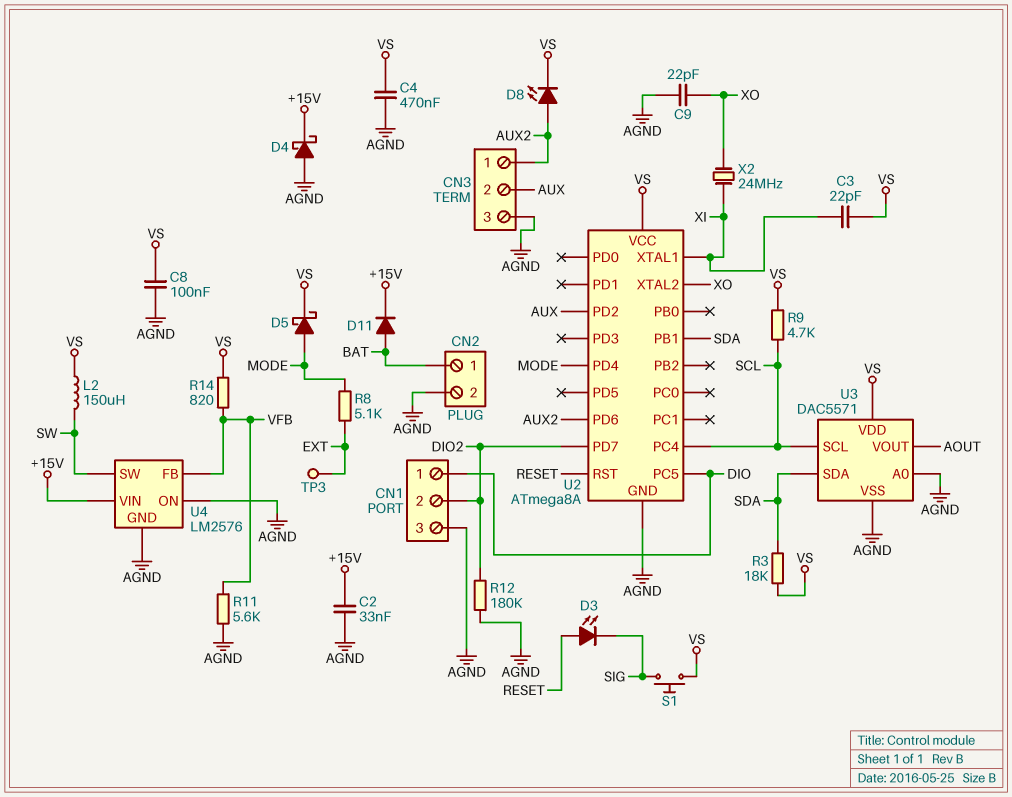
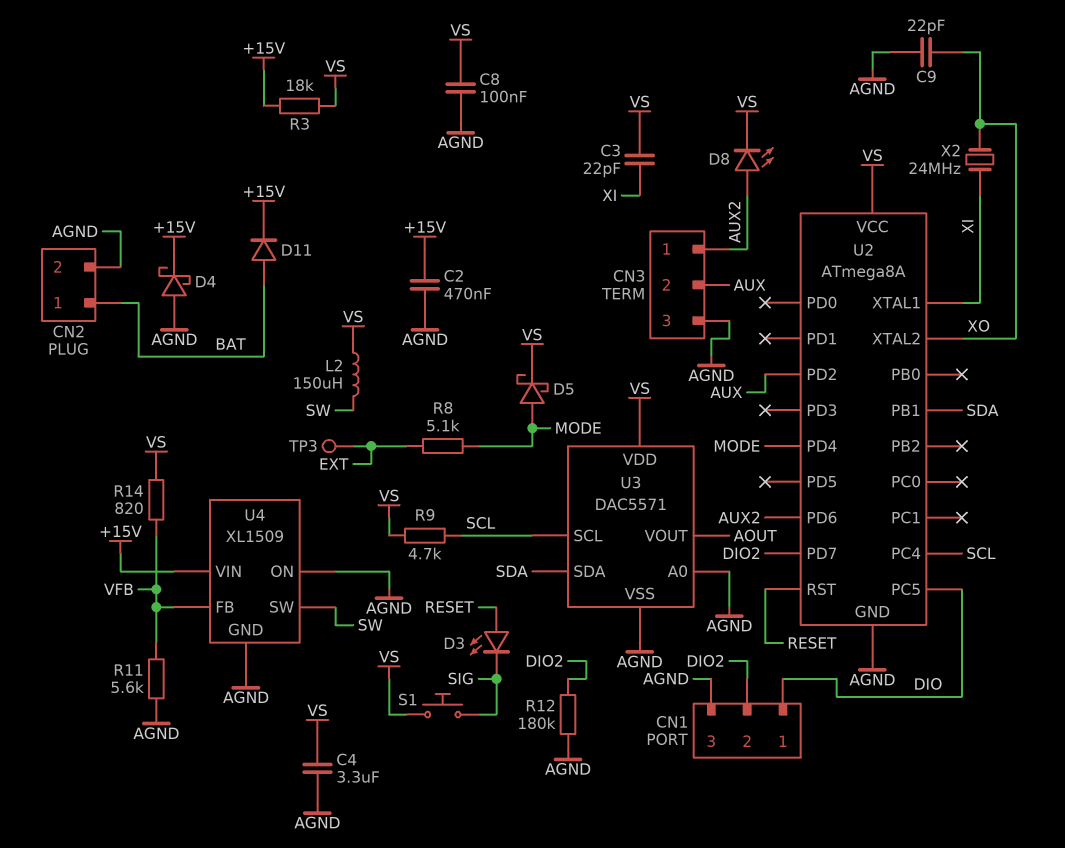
C2: 33nF (+15V, AGND) -> 470nF (+15V, AGND)
C4: 470nF (AGND, VS) -> 3.3uF (AGND, VS)
R3: 18k (SDA, VS) -> 18k (+15V, VS)
U4: LM2576 -> XL1509

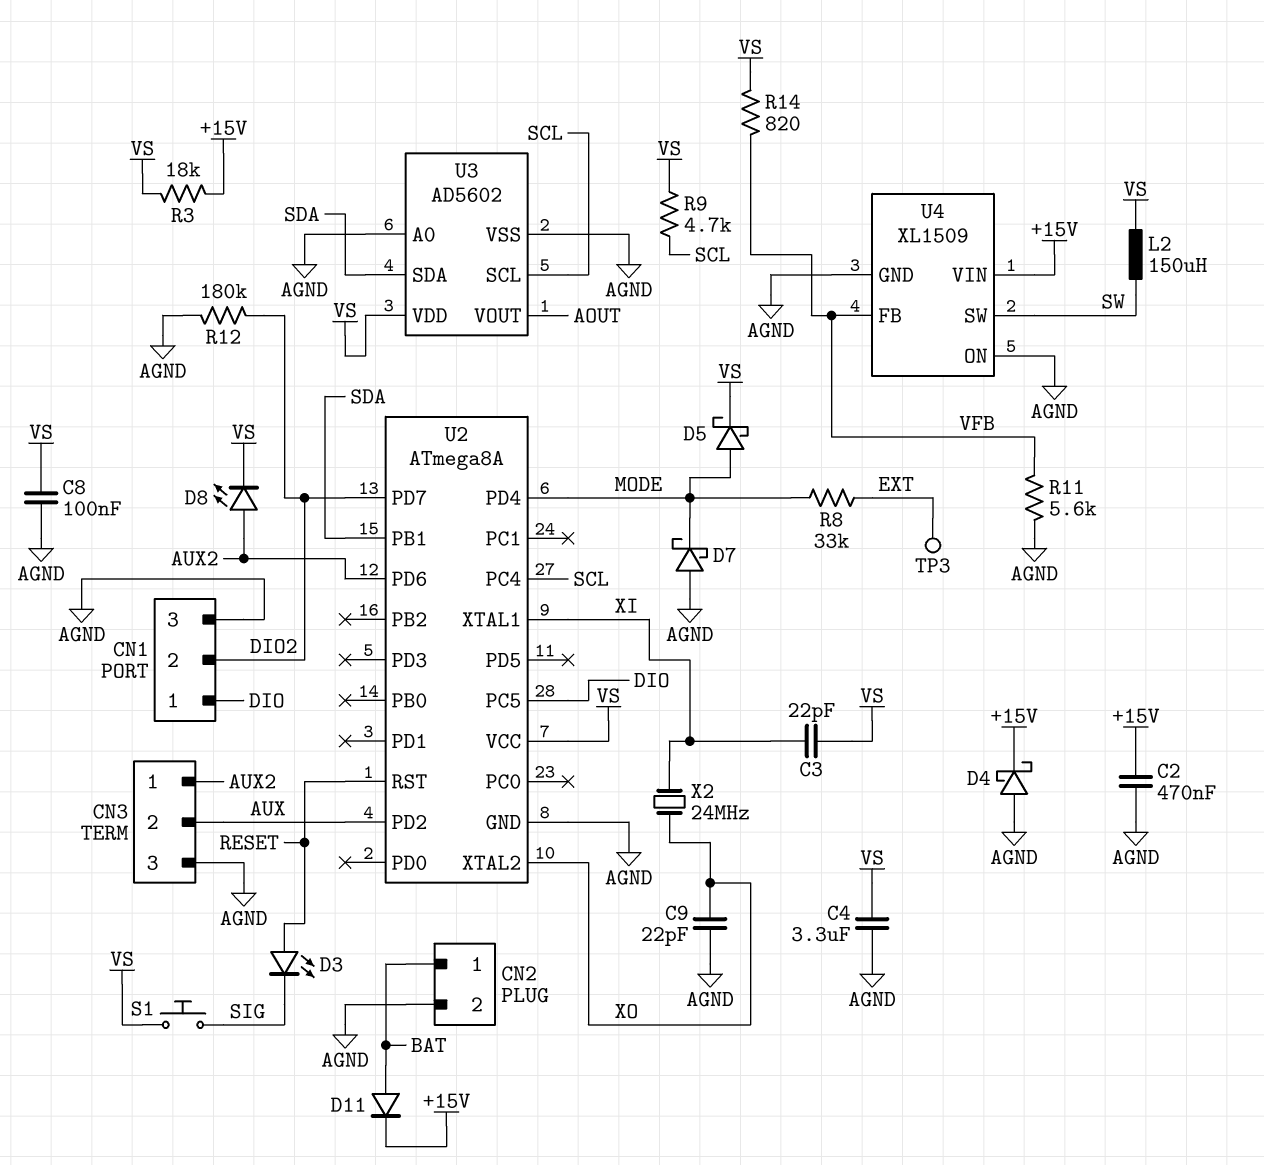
D7: none -> schottky (A AGND, K MODE)
R8: 5.1k (EXT, MODE) -> 33k (EXT, MODE)
U3: DAC5571 -> AD5602

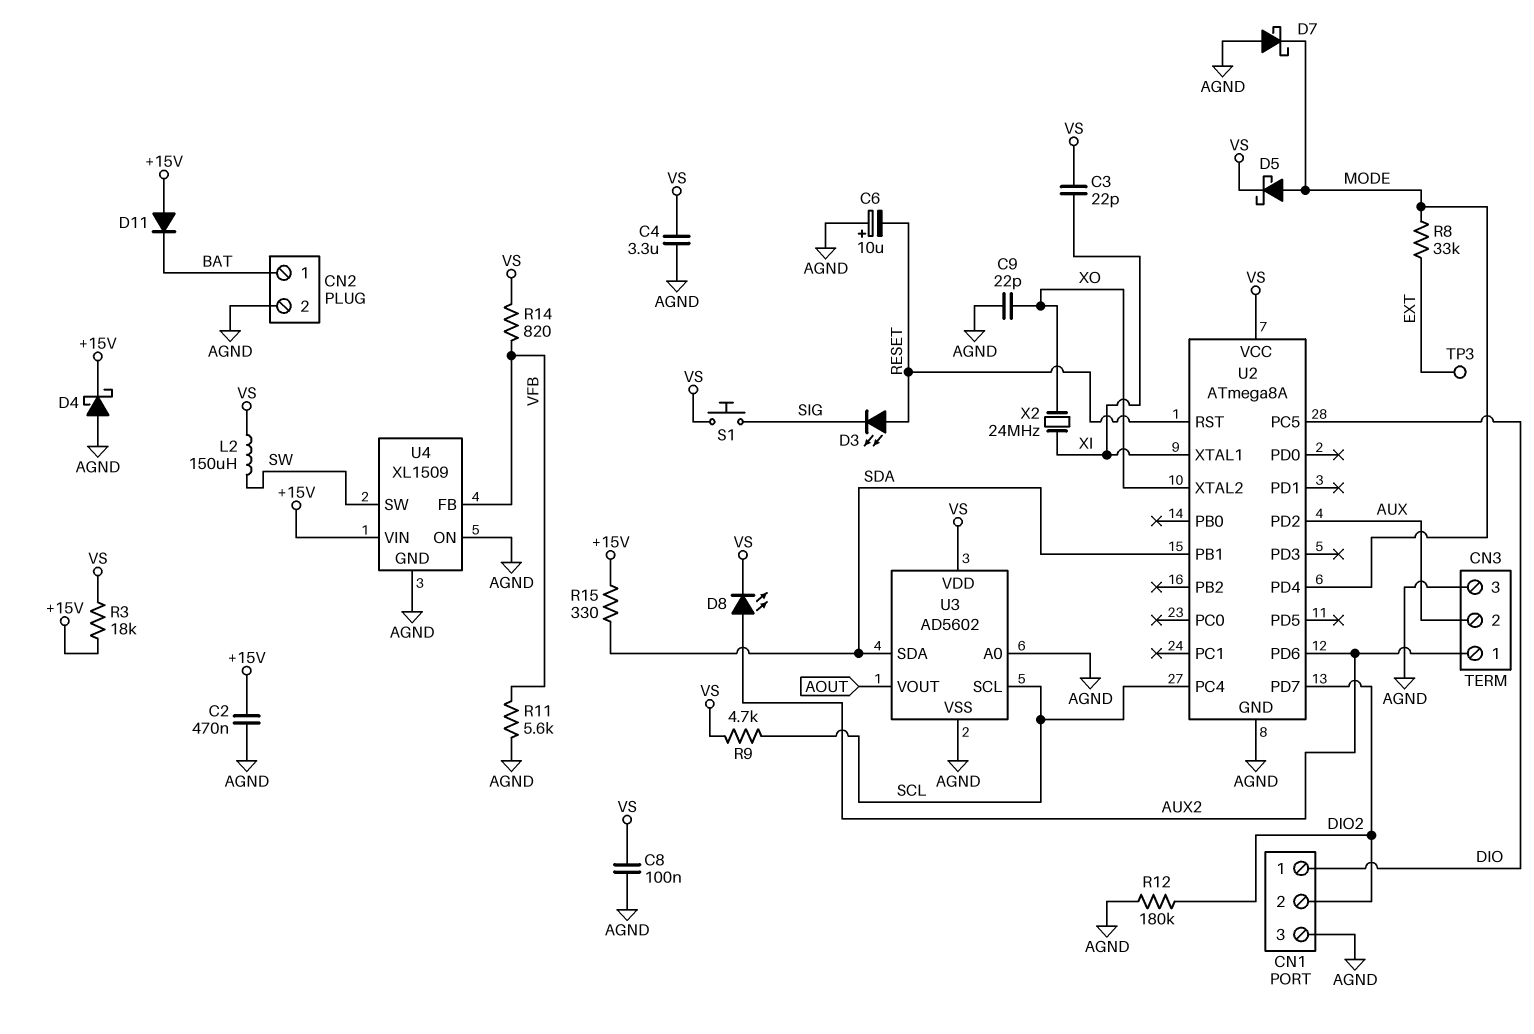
C6: none -> 10uF (plus AGND, minus RESET)
D11: diode (A BAT, K +15V) -> diode (A +15V, K BAT)
R15: none -> 330 (+15V, SDA)

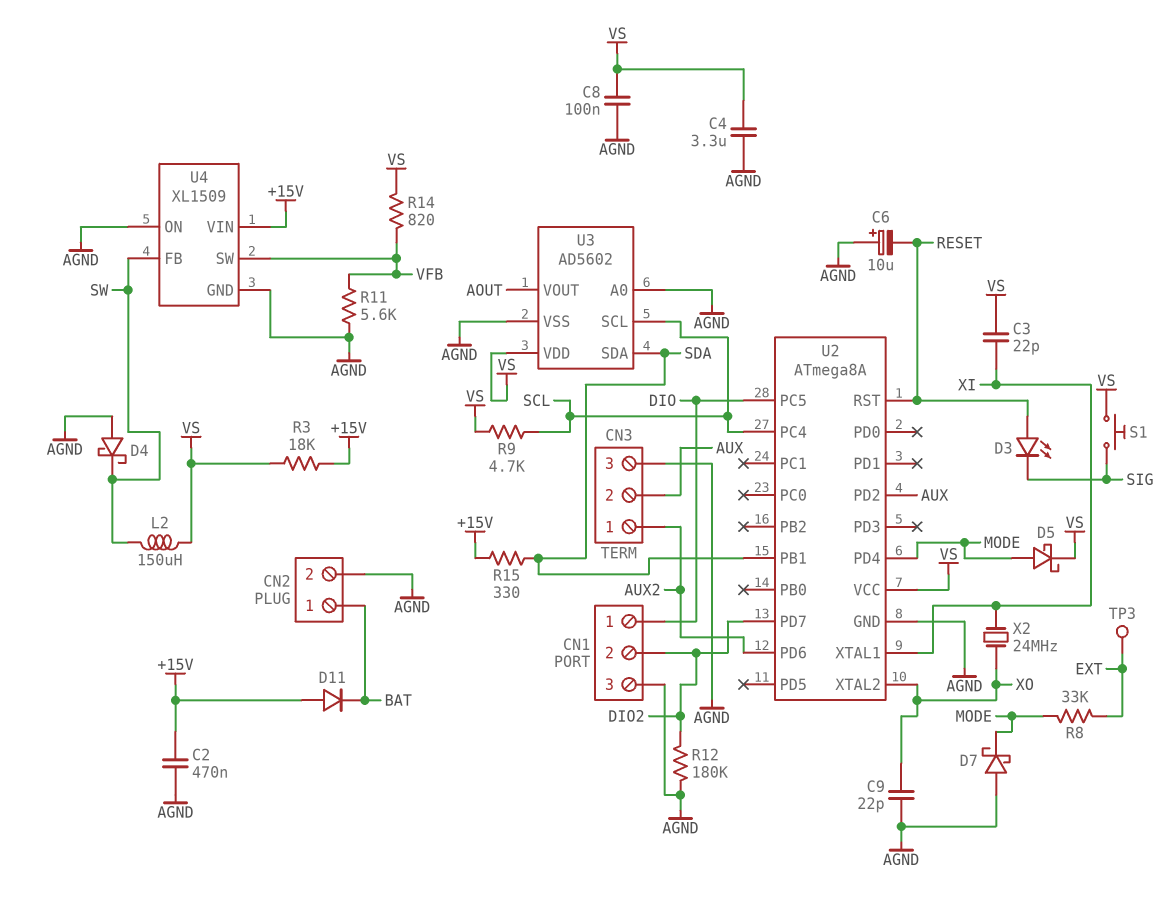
D4: schottky (A AGND, K +15V) -> schottky (A AGND, K SW)
D8: LED (A AUX2, K VS) -> none
U4 pin FB: VFB -> SW
U4 pin SW: SW -> VFB

